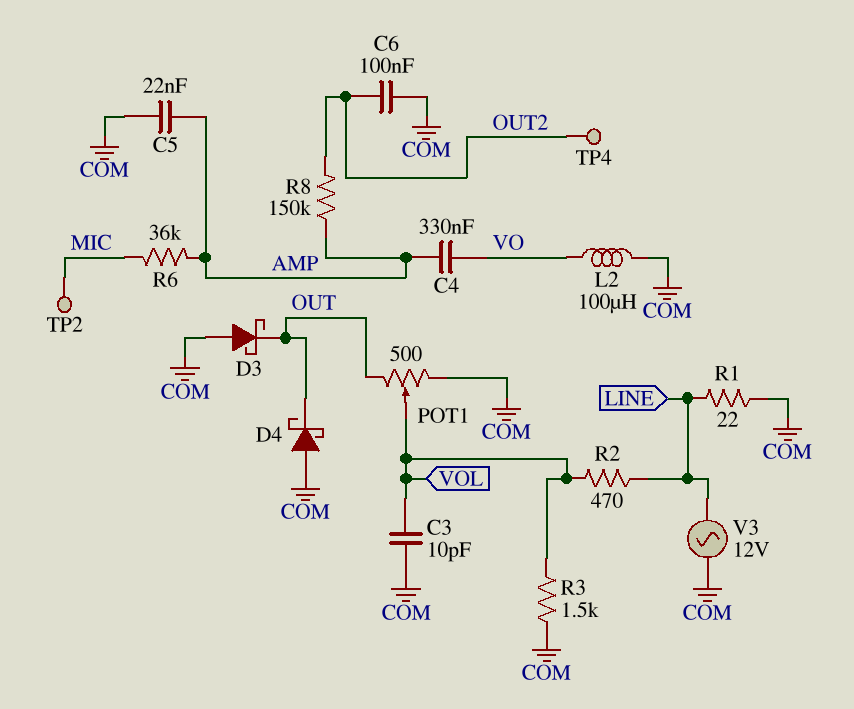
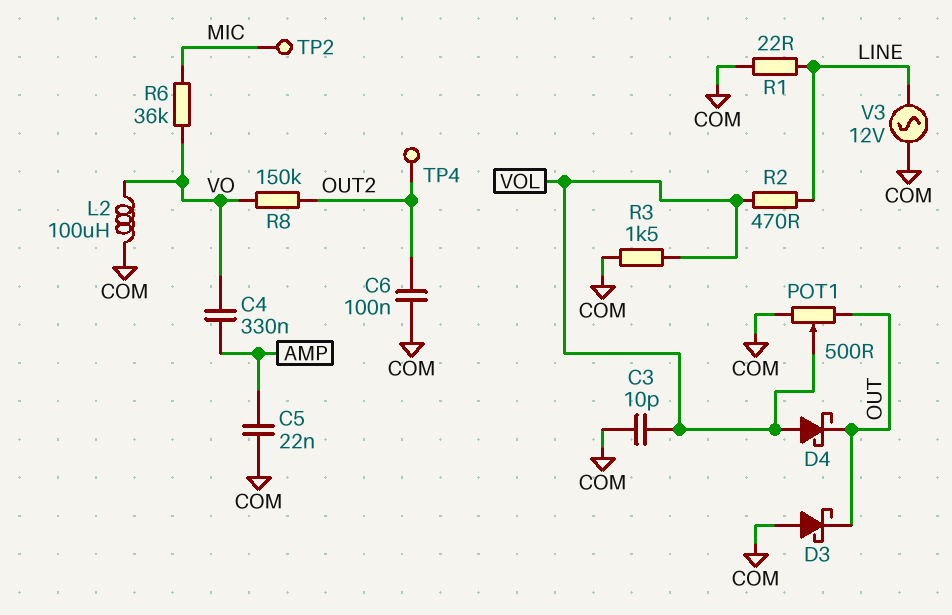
D4: schottky (A COM, K OUT) -> schottky (A VOL, K OUT)
R6: 36k (AMP, MIC) -> 36k (MIC, VO)
R8: 150k (AMP, OUT2) -> 150k (OUT2, VO)

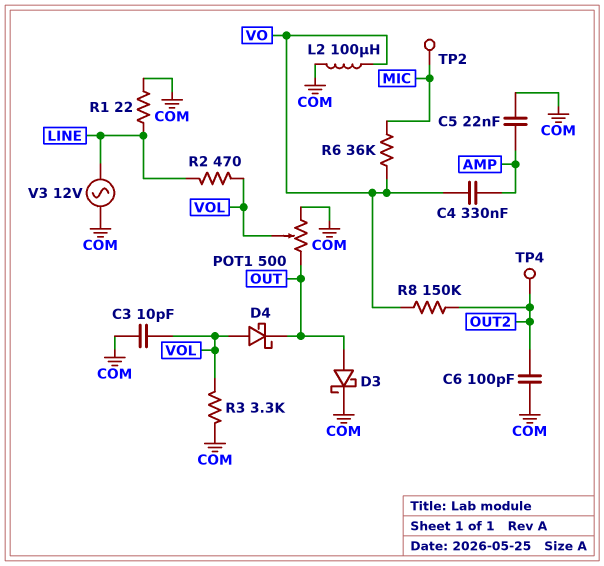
C6: 100nF (COM, OUT2) -> 100pF (COM, OUT2)
D3: schottky (A COM, K OUT) -> schottky (A OUT, K COM)
R3: 1.5k (COM, VOL) -> 3.3k (COM, VOL)

